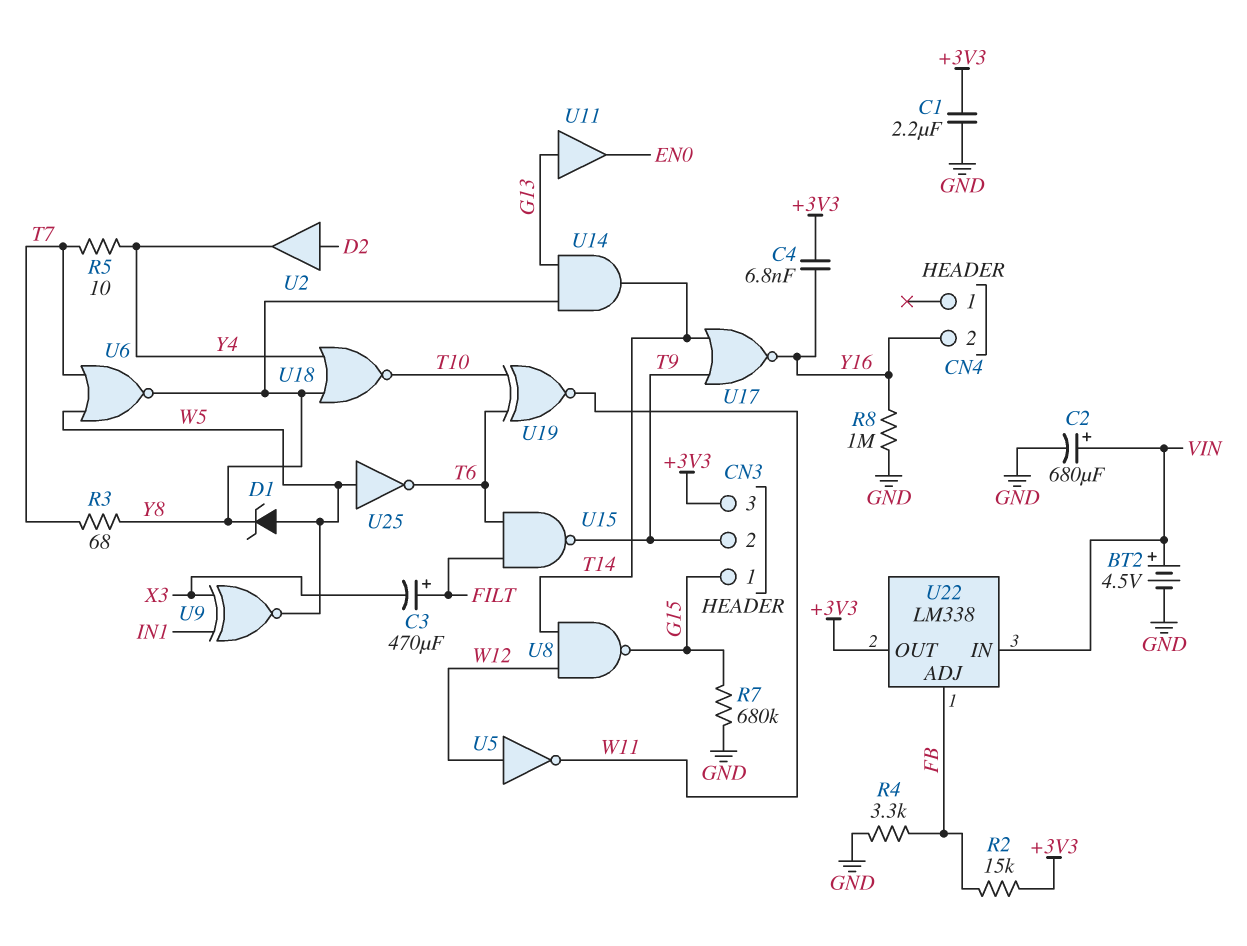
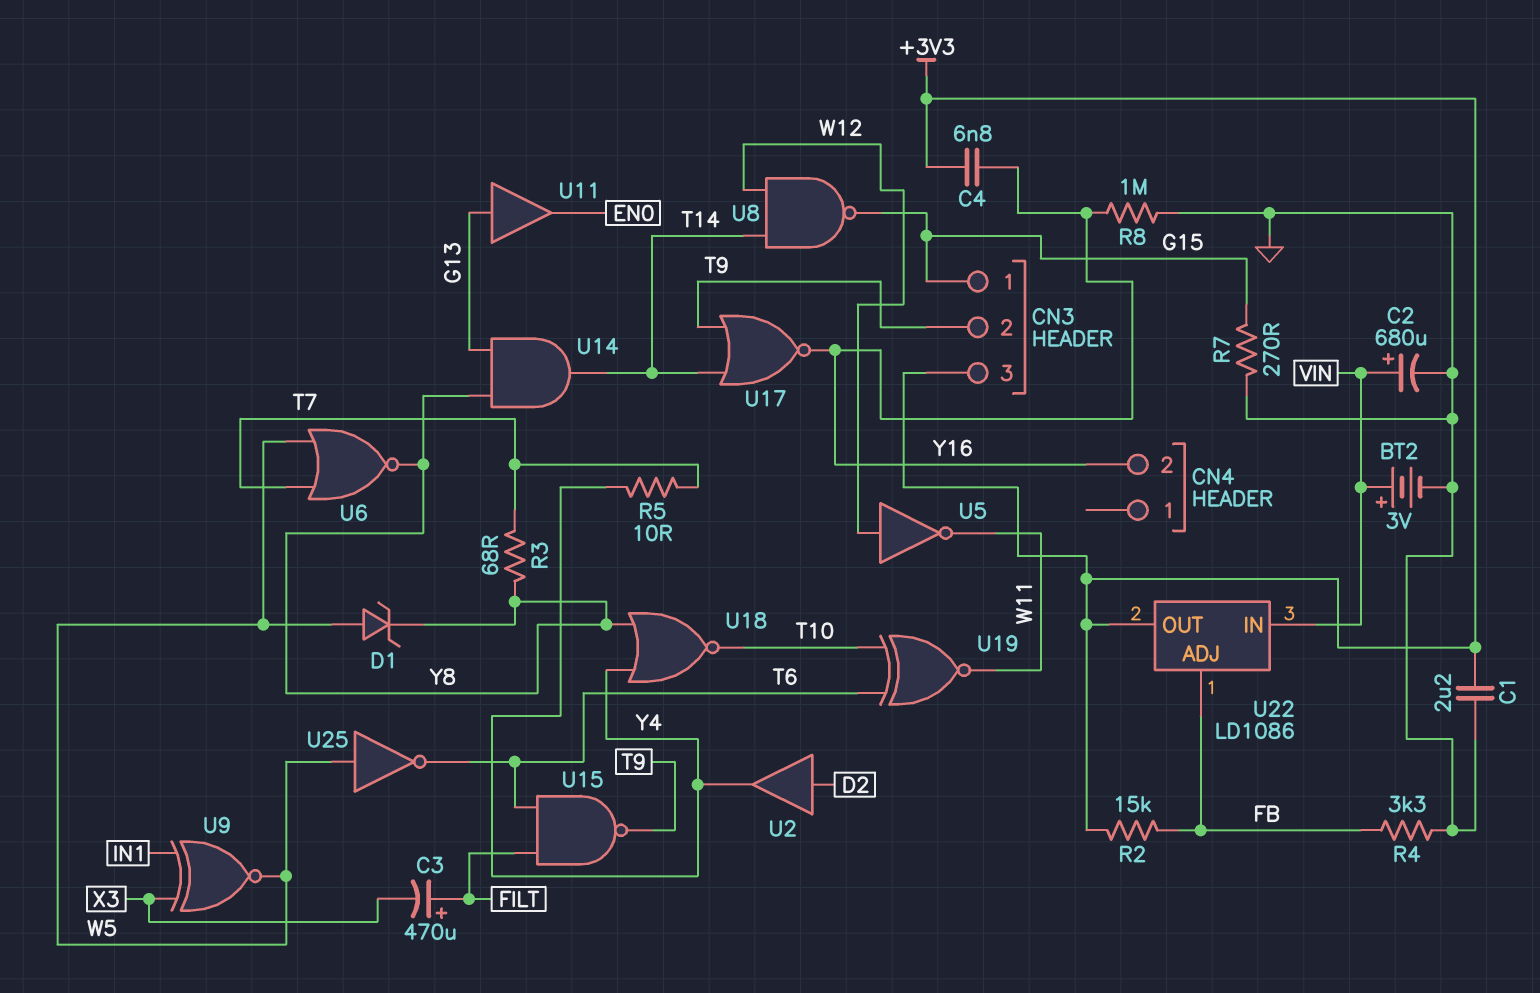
BT2: 4.5V (plus VIN, minus GND) -> 3V (plus VIN, minus GND)
R7: 680k (G15, GND) -> 270 (G15, GND)
U22: LM338 -> LD1086

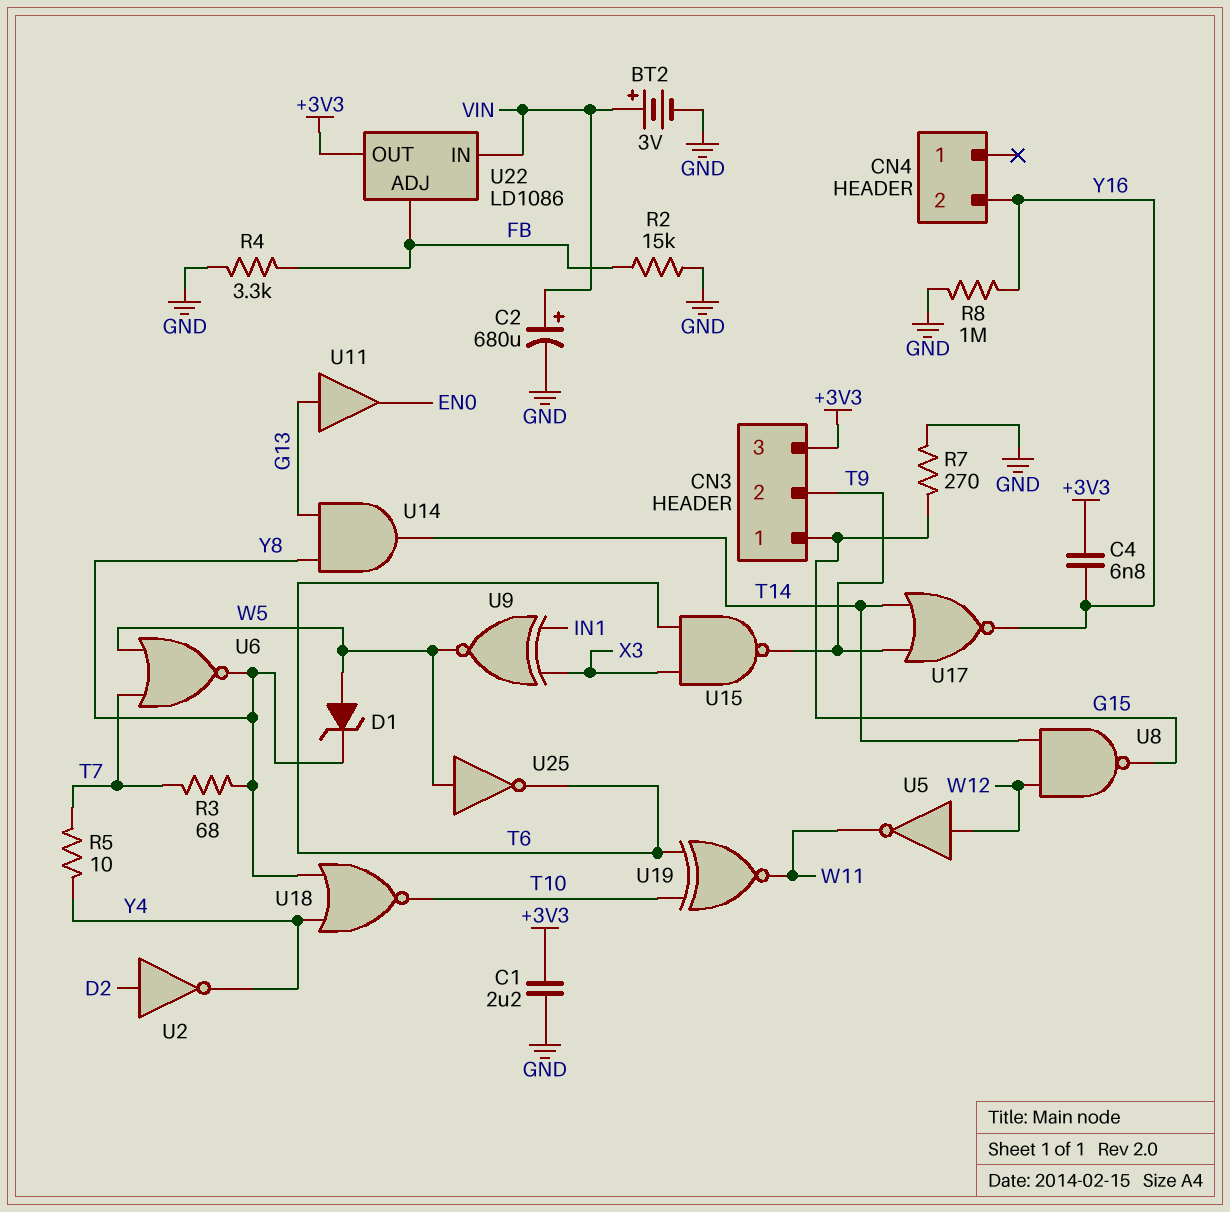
C3: 470uF (plus FILT, minus X3) -> none
R2: 15k (+3V3, FB) -> 15k (FB, GND)
U2: buffer (in D2, out Y4) -> NOT (in D2, out Y4)
U15: NAND (in FILT, in T6, out T9) -> NAND (in T6, in X3, out T9)

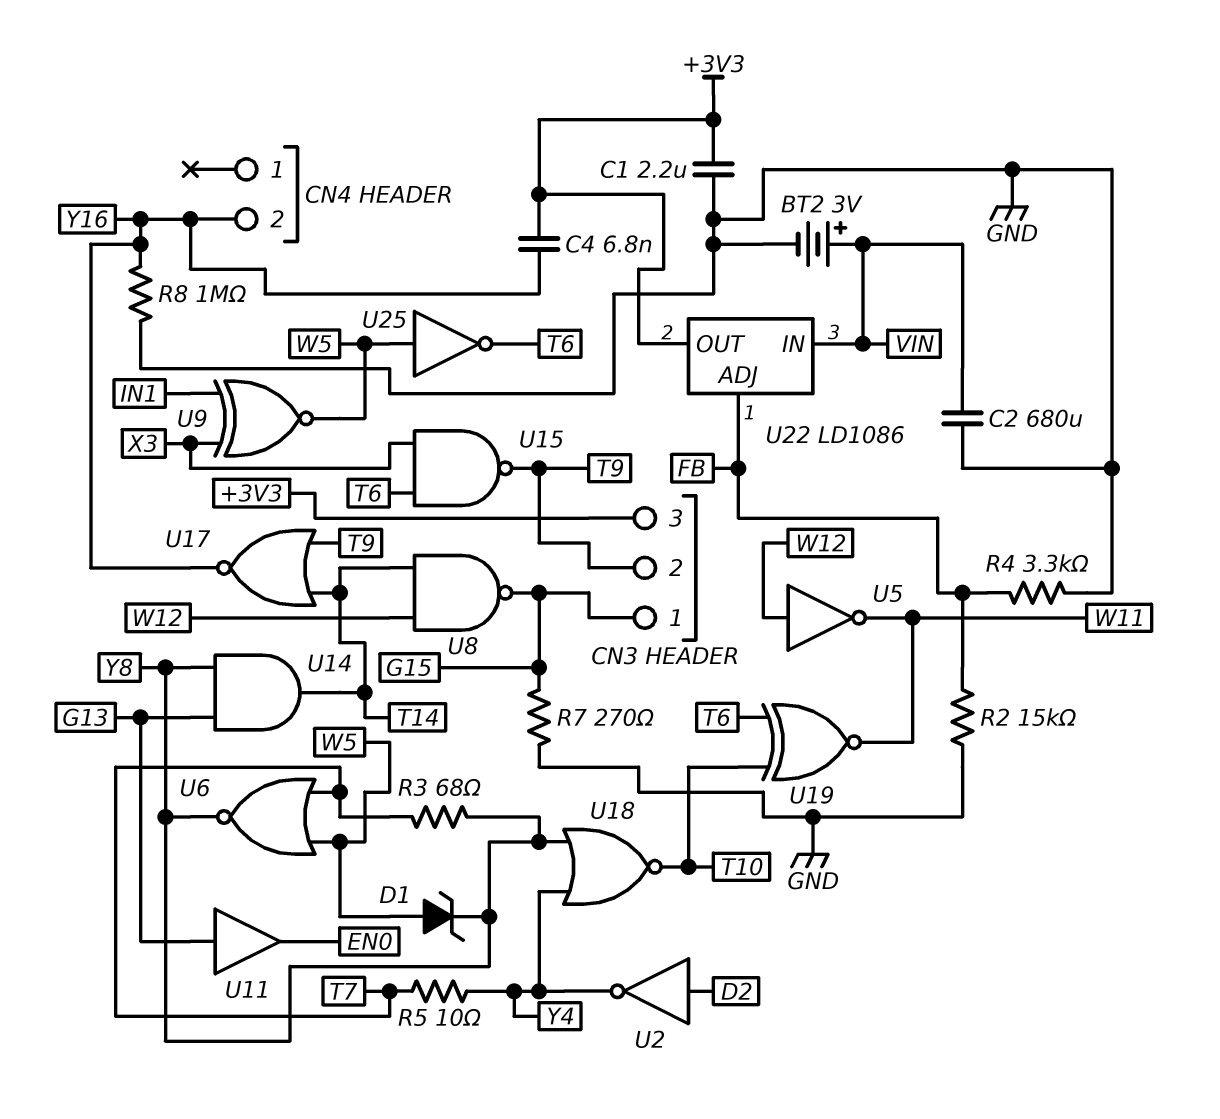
C2: 680uF (plus VIN, minus GND) -> 680uF (GND, VIN)

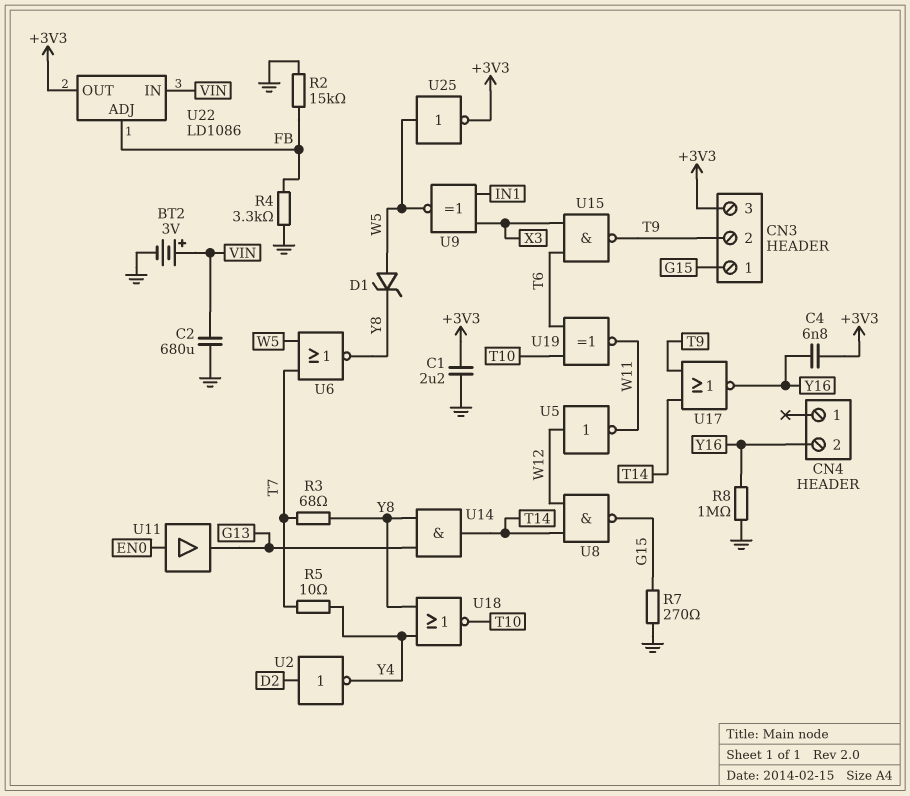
U11: buffer (in G13, out EN0) -> buffer (in EN0, out G13)
U25: NOT (in W5, out T6) -> NOT (in W5, out +3V3)

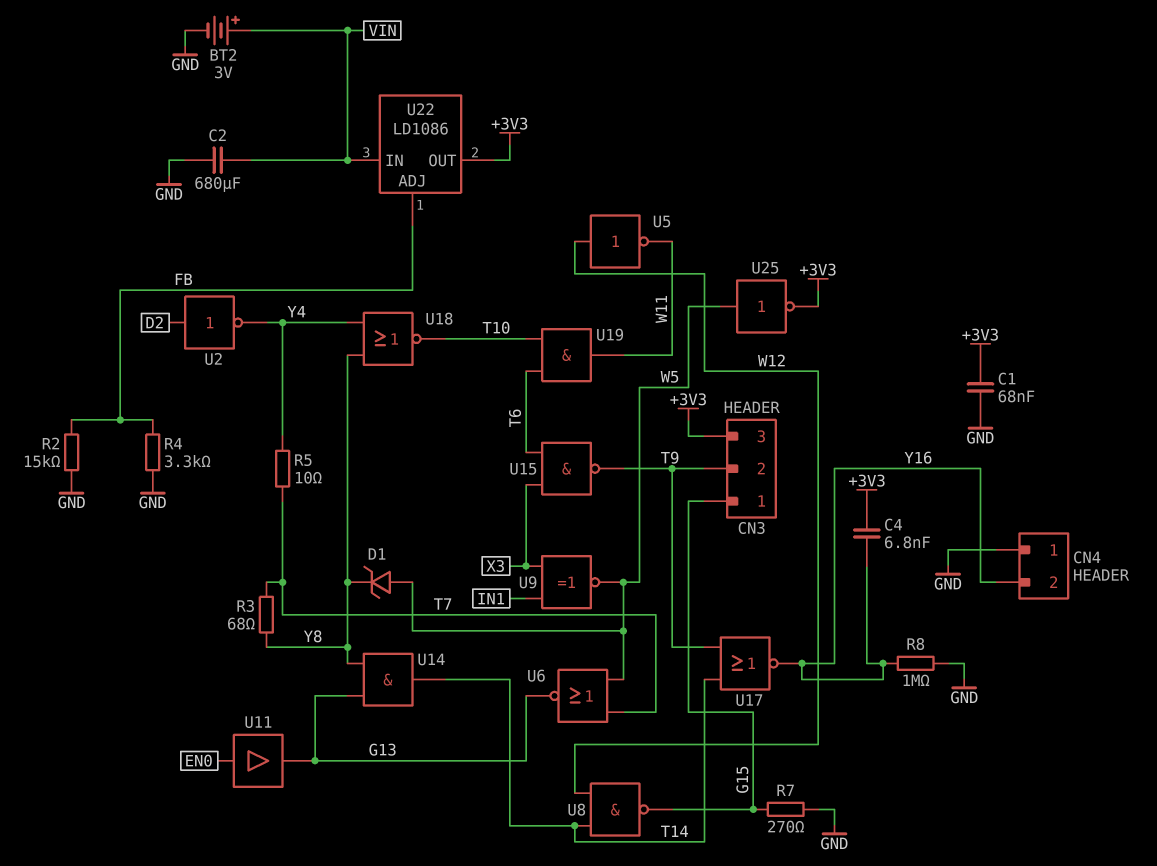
C1: 2.2uF (+3V3, GND) -> 68nF (+3V3, GND)
CN4 pin 1: none -> GND
U6: NOR (in T7, in W5, out Y8) -> NOR (in T7, in W5, out G13)
U19: XNOR (in T6, in T10, out W11) -> AND (in T6, in T10, out W11)

